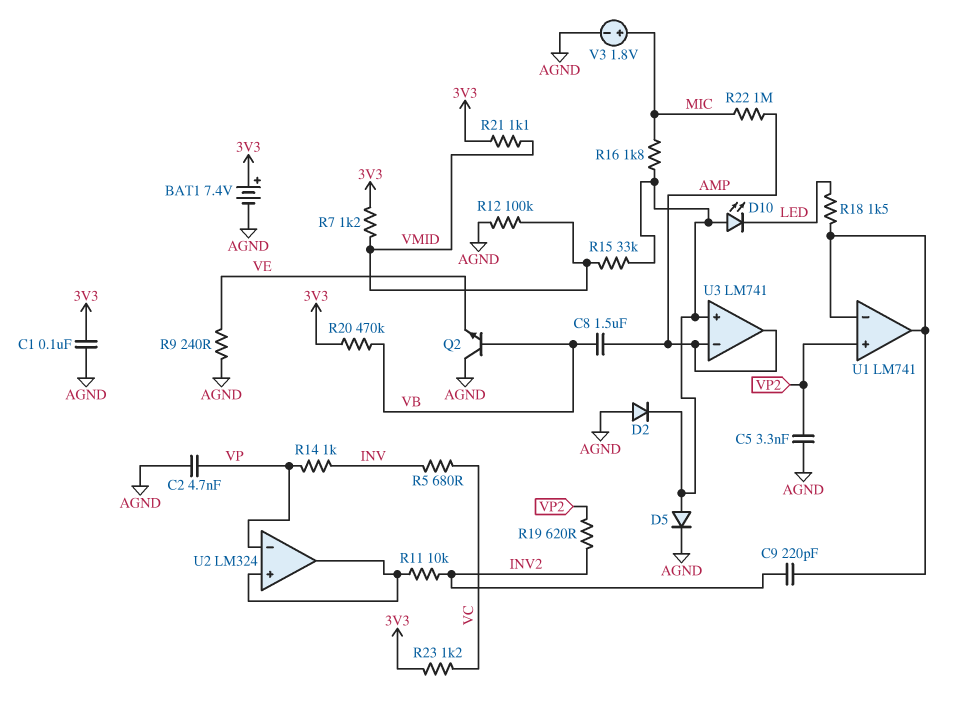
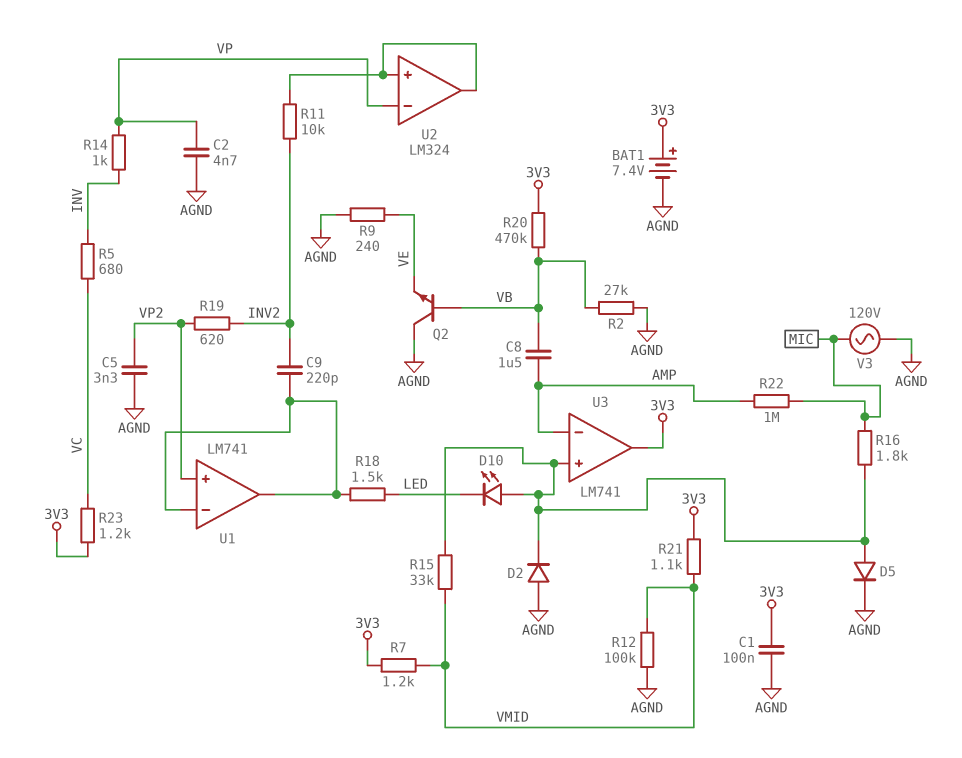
R2: none -> 27k (AGND, VB)
U3 pin out: AMP -> 3V3
V3: 1.8V (plus MIC, minus AGND) -> AC 120V (AGND, MIC)

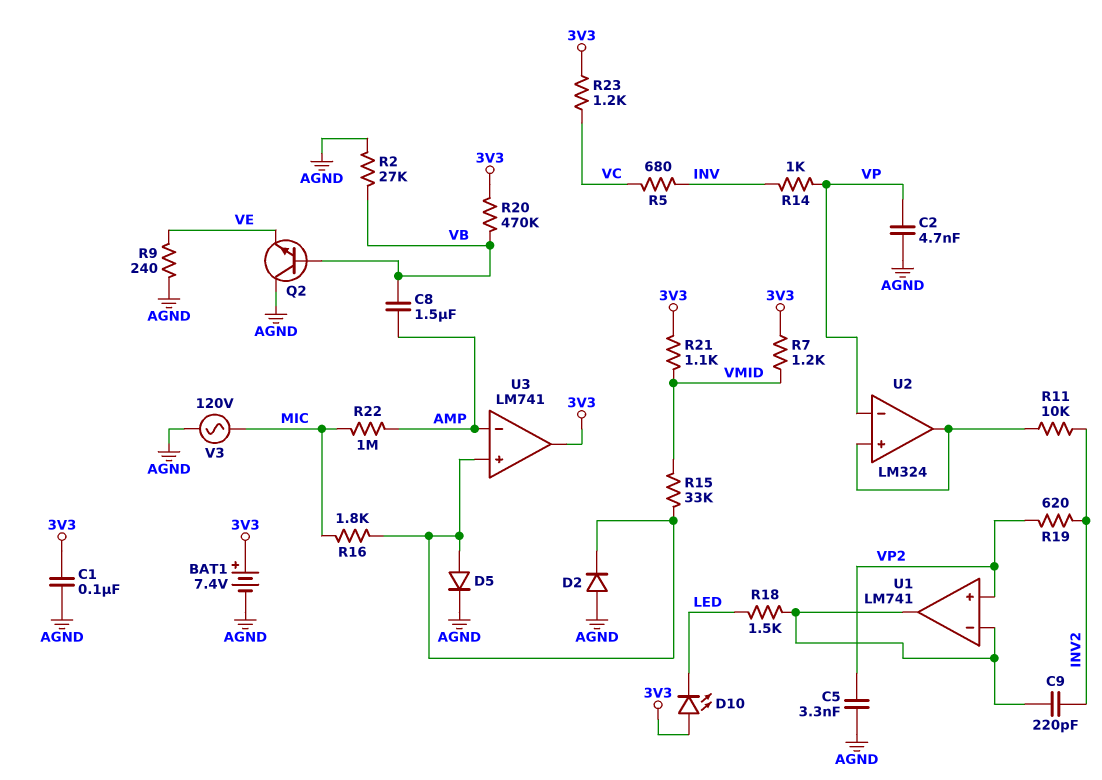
D10: LED (A U3/in+, K LED) -> LED (A 3V3, K LED)
R12: 100k (AGND, VMID) -> none

